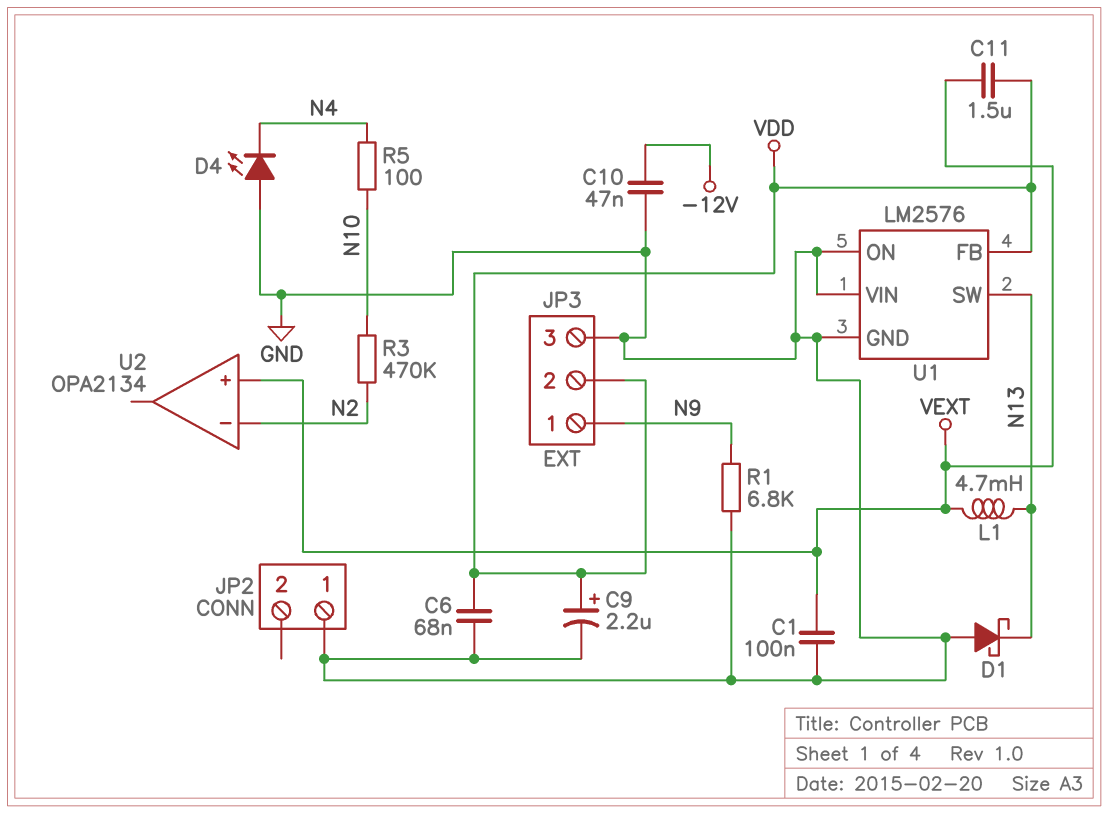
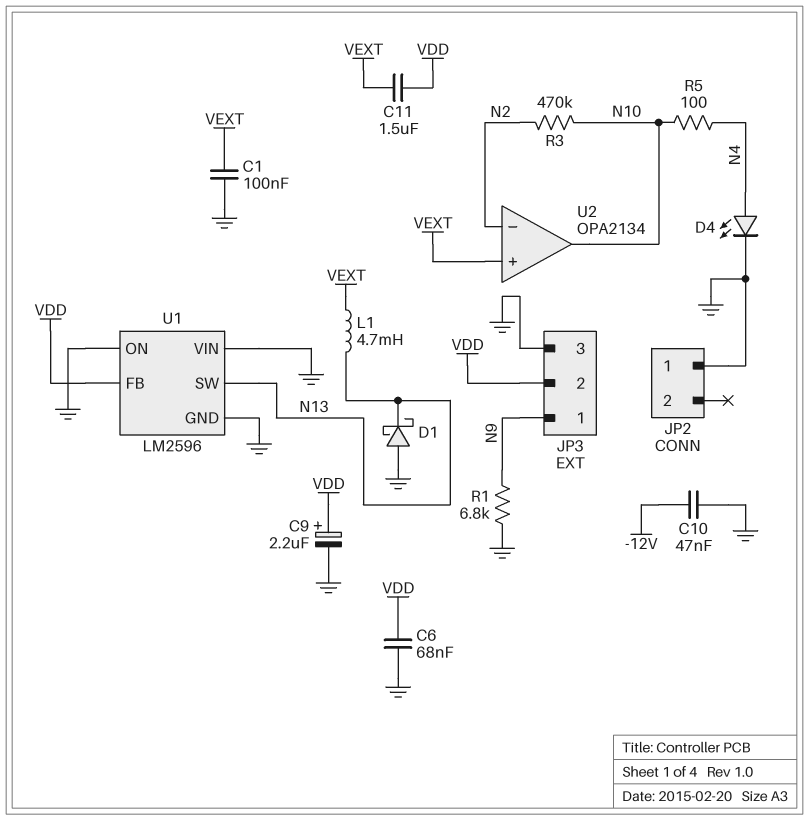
D4: LED (A GND, K N4) -> LED (A N4, K GND)
U1: LM2576 -> LM2596
U2 pin out: none -> N10

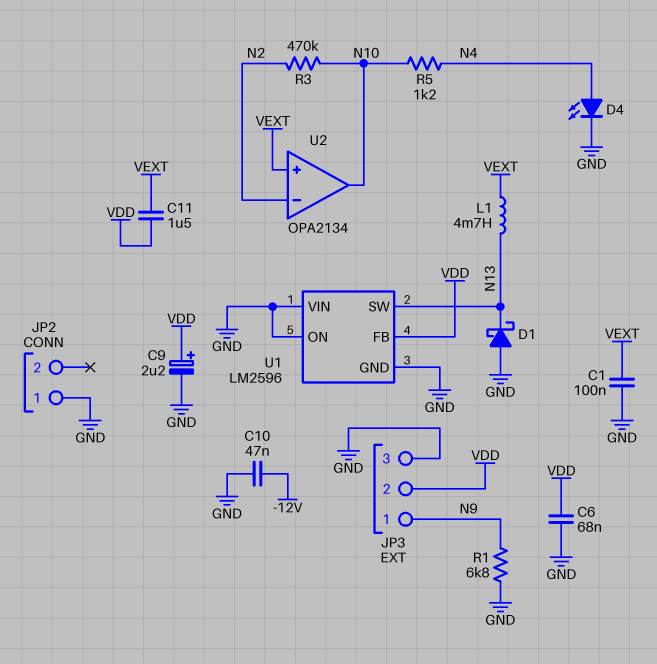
R5: 100 (N4, N10) -> 1.2k (N4, N10)

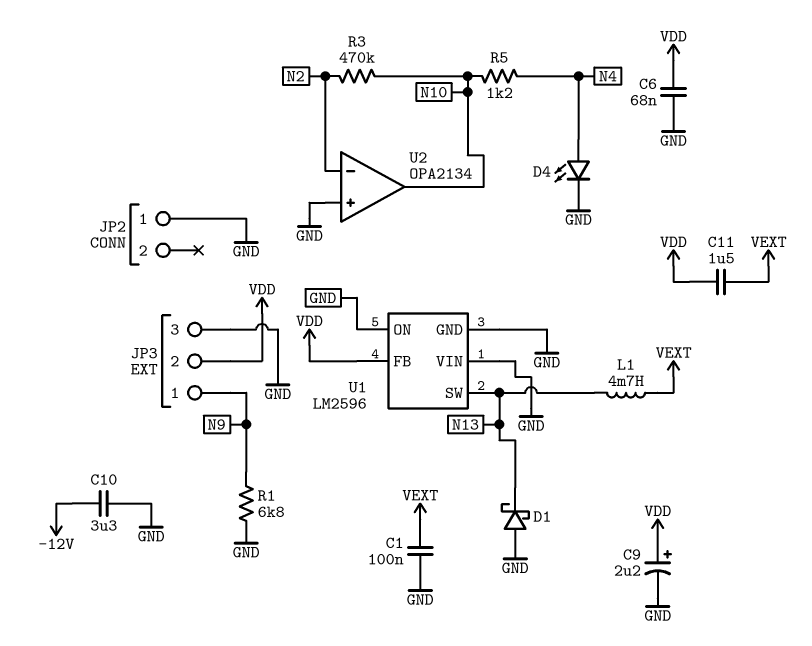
C10: 47nF (-12V, GND) -> 3.3uF (-12V, GND)
U2 pin in+: VEXT -> GND

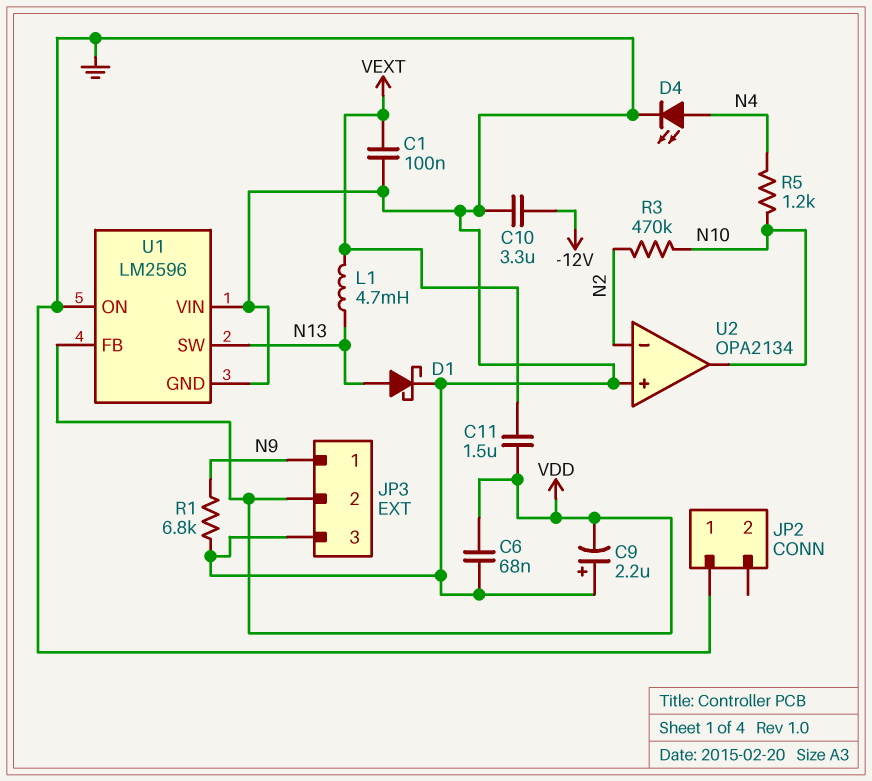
C9: 2.2uF (plus VDD, minus GND) -> 2.2uF (plus GND, minus VDD)
D1: schottky (A GND, K N13) -> schottky (A N13, K GND)

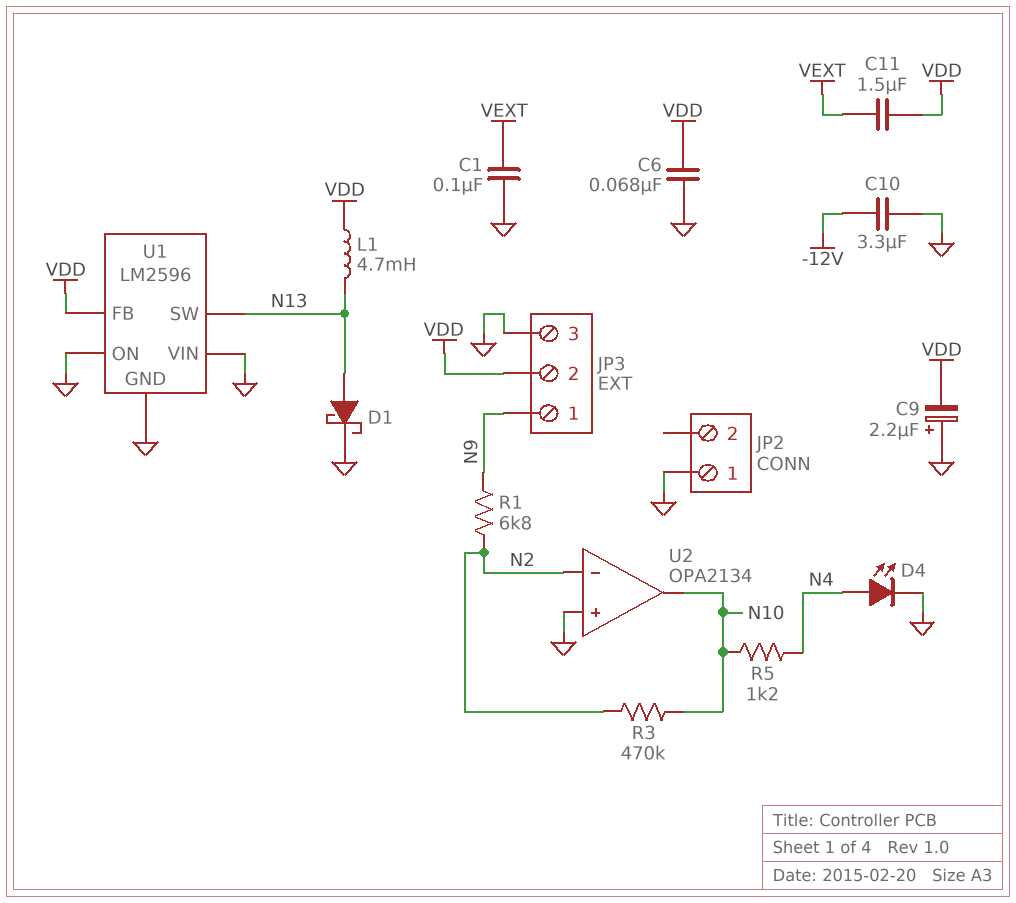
L1: 4.7mH (N13, VEXT) -> 4.7mH (N13, VDD)
R1: 6.8k (GND, N9) -> 6.8k (N2, N9)

